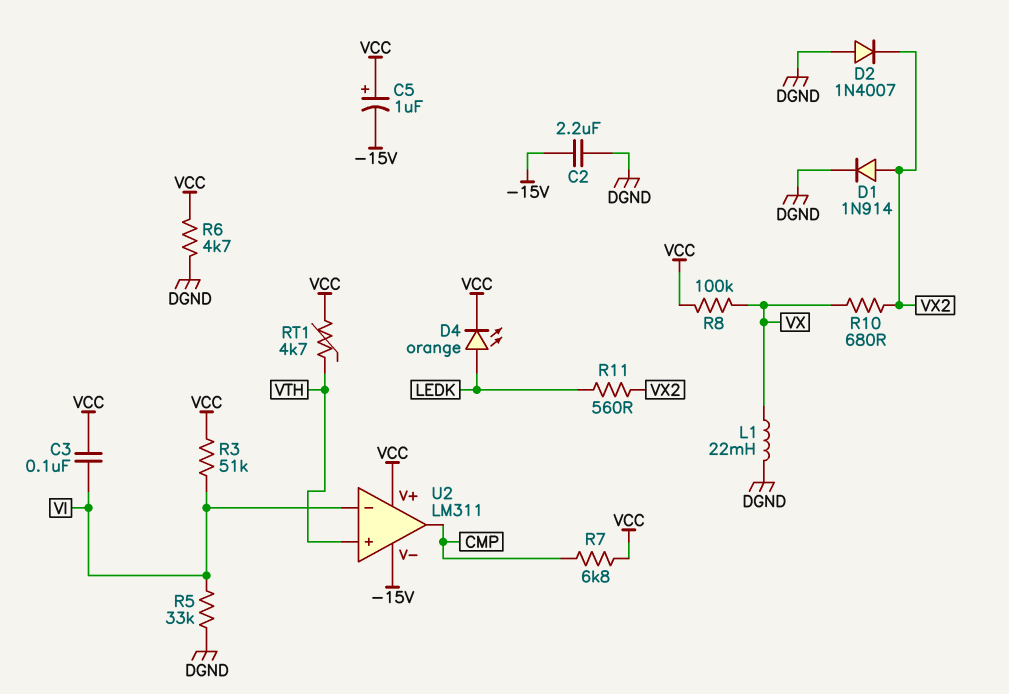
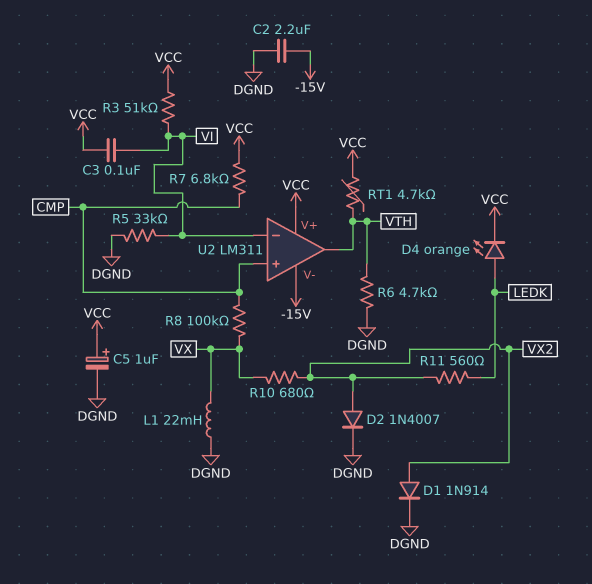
C5: 1uF (plus VCC, minus -15V) -> 1uF (plus VCC, minus DGND)
D2: diode 1N4007 (A DGND, K VX2) -> diode 1N4007 (A VX2, K DGND)
R6: 4.7k (DGND, VCC) -> 4.7k (DGND, VTH)
R8: 100k (VCC, VX) -> 100k (CMP, VX)
U2 pin in+: VTH -> CMP
U2 pin out: CMP -> VTH

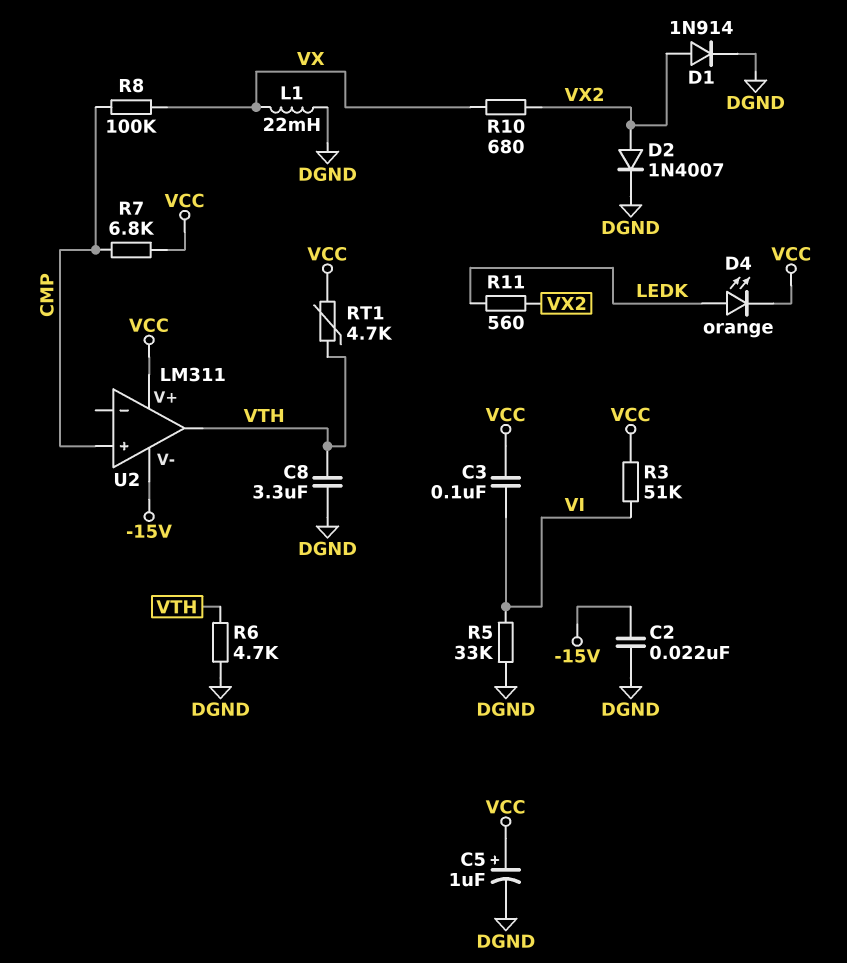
C2: 2.2uF (-15V, DGND) -> 22nF (-15V, DGND)
C8: none -> 3.3uF (DGND, VTH)
U2 pin in-: VI -> none

